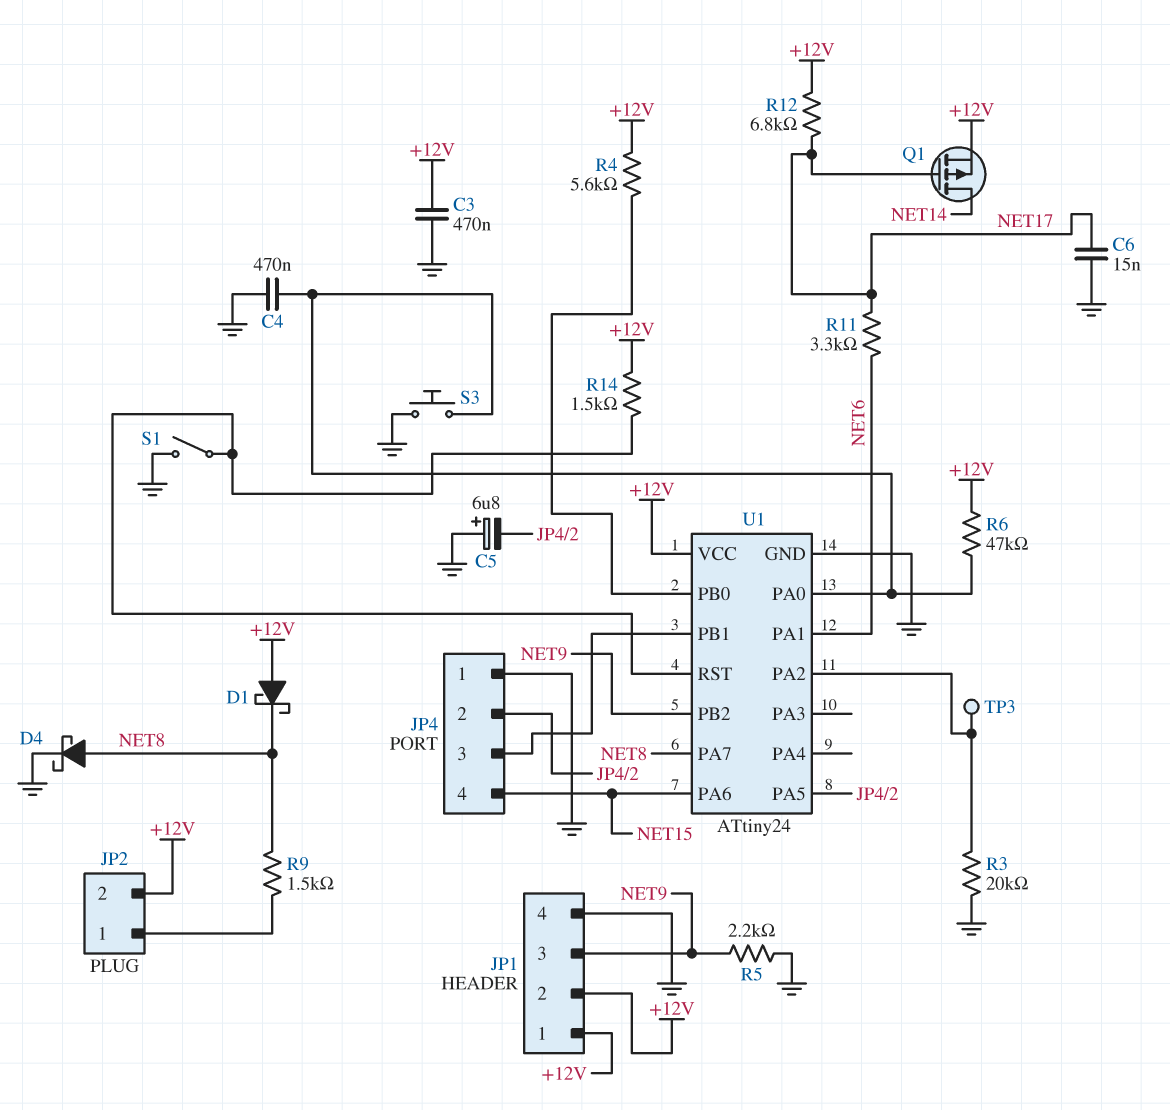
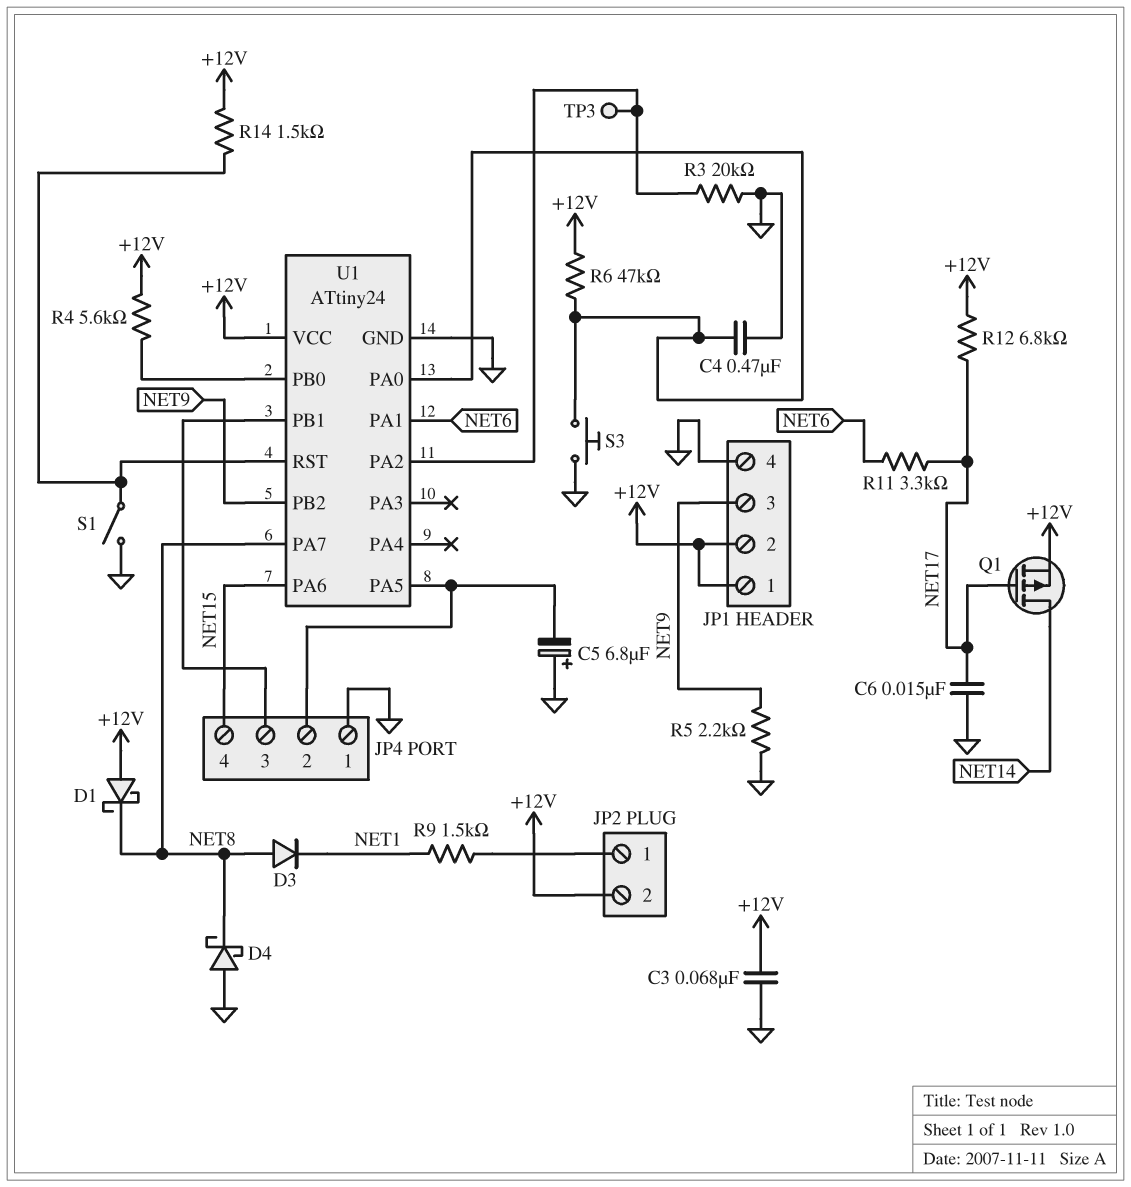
C3: 470nF (+12V, GND) -> 68nF (+12V, GND)
D3: none -> diode (A NET8, K NET1)
D4: schottky (A NET8, K GND) -> schottky (A GND, K NET8)
R9: 1.5k (JP2/1, NET8) -> 1.5k (JP2/1, NET1)

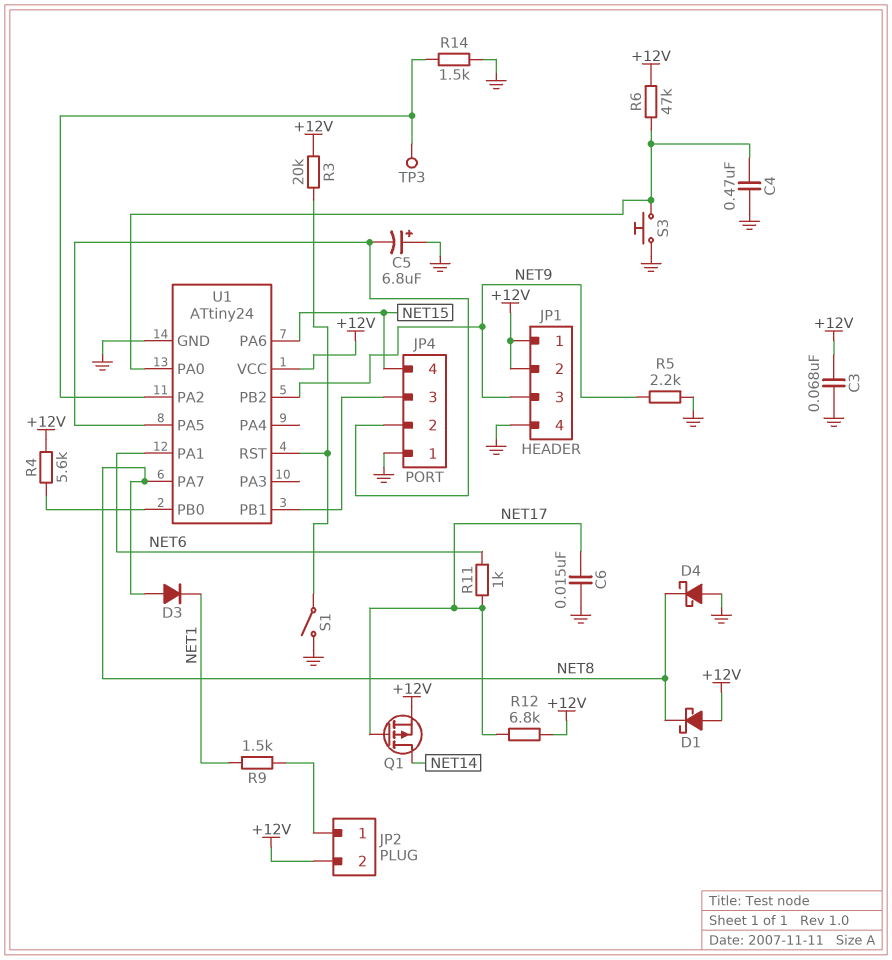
R3: 20k (GND, U1/PA2) -> 20k (+12V, U1/RST)
R11: 3.3k (NET6, NET17) -> 1k (NET6, NET17)
R14: 1.5k (+12V, U1/RST) -> 1.5k (GND, U1/PA2)

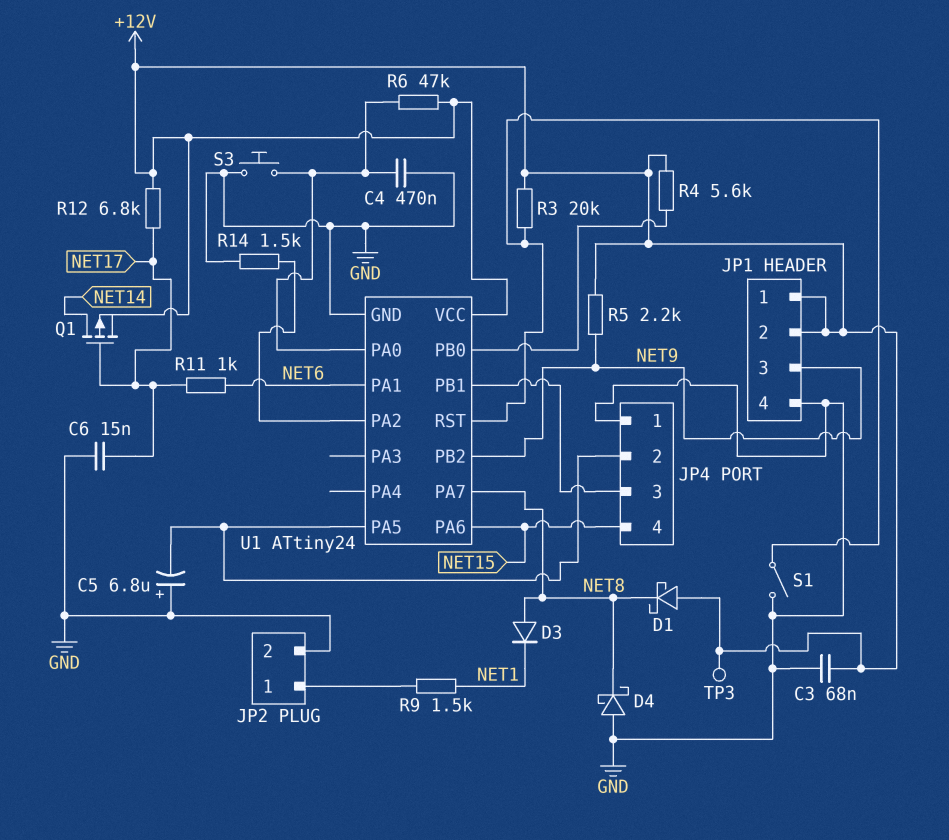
JP2 pin 2: +12V -> GND
R5: 2.2k (GND, NET9) -> 2.2k (+12V, NET9)
TP3: test point (U1/PA2) -> test point (+12V)

